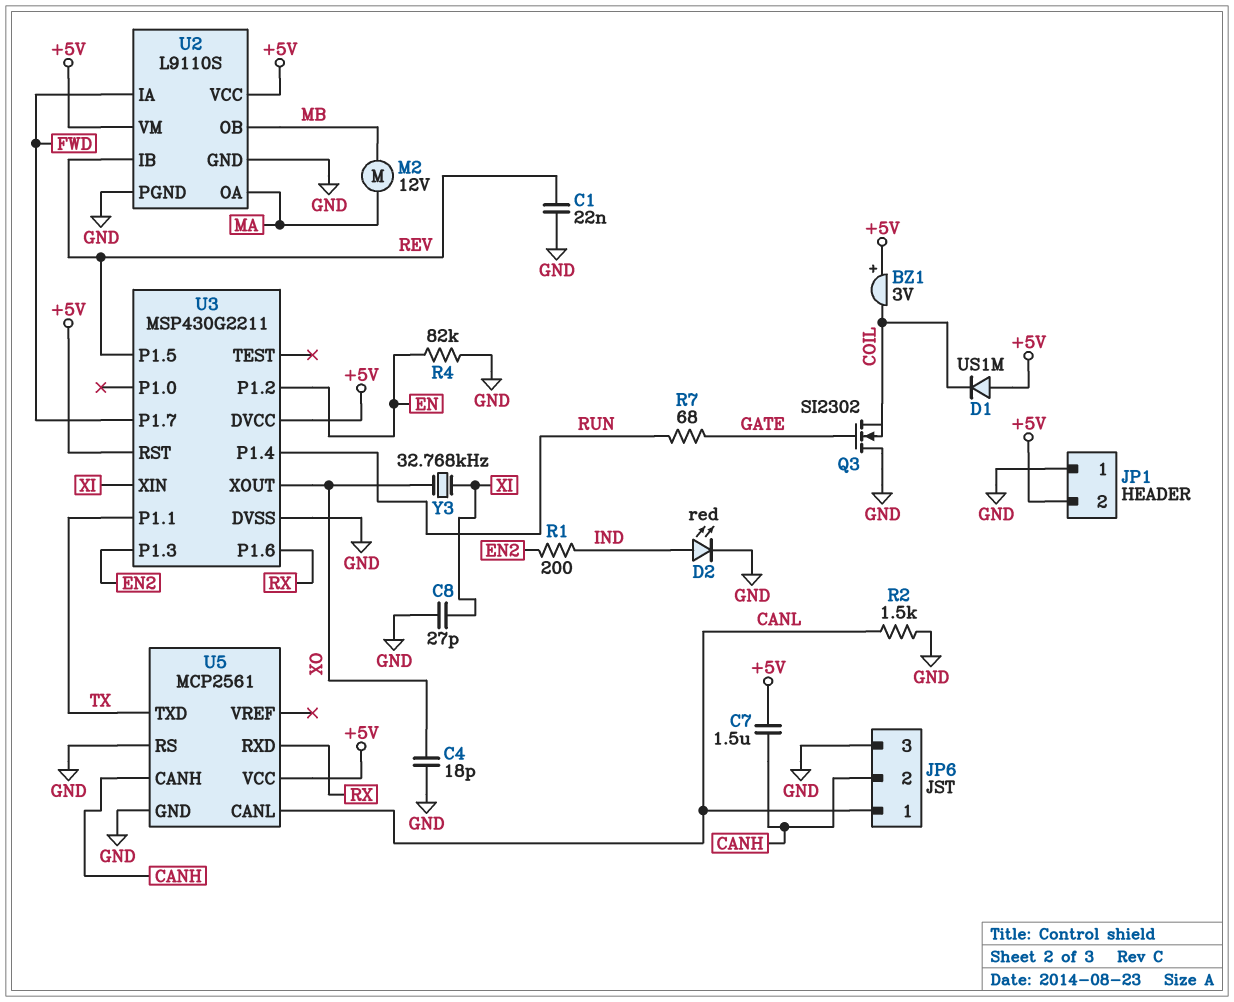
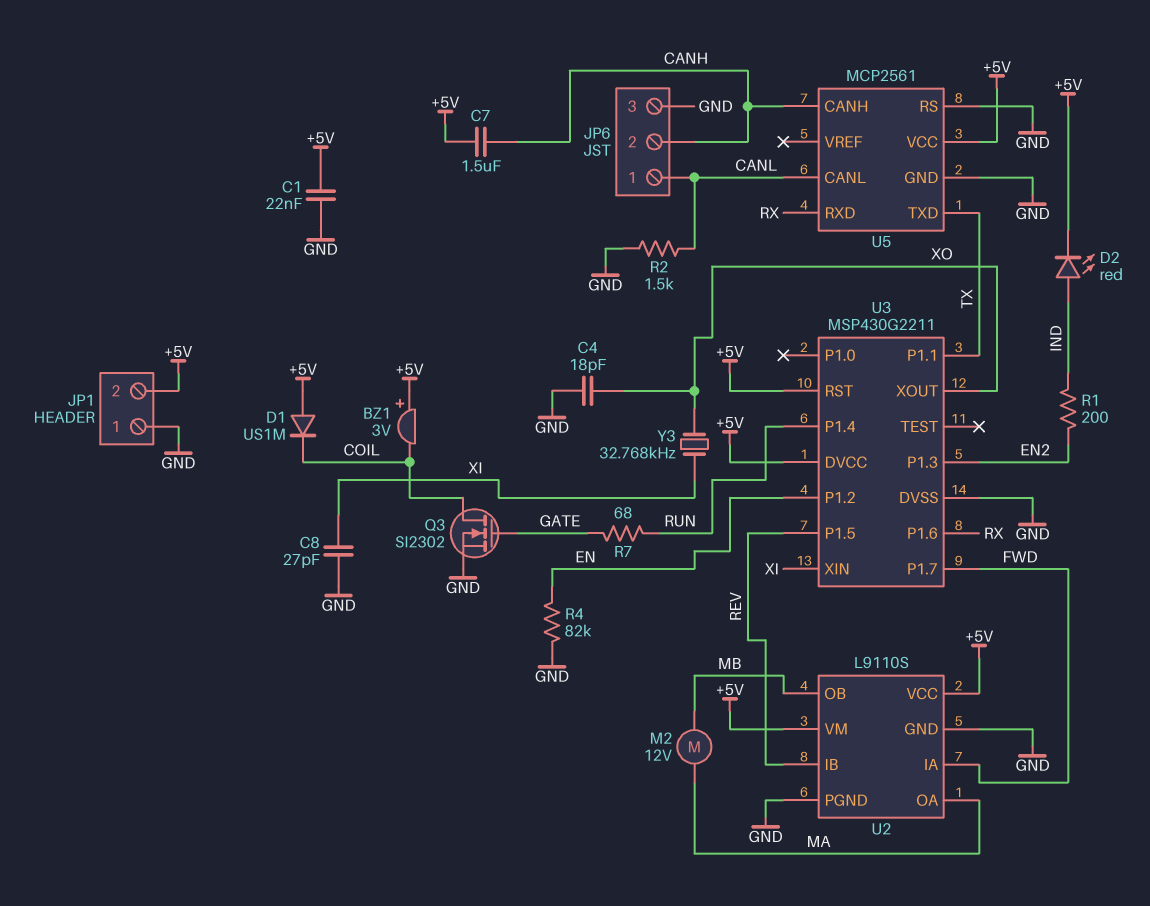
C1: 22nF (GND, REV) -> 22nF (+5V, GND)
D2: LED red (A IND, K GND) -> LED red (A IND, K +5V)
Q3: NMOS SI2302 (G GATE, D GND, S COIL) -> NMOS SI2302 (G GATE, D COIL, S GND)

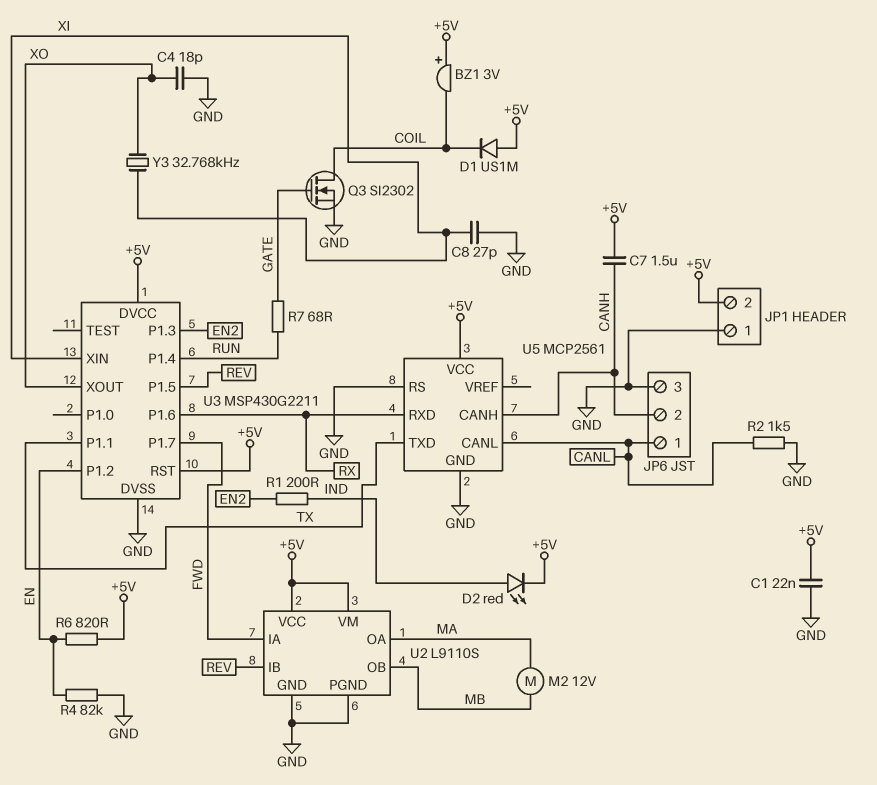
R6: none -> 820 (+5V, EN)

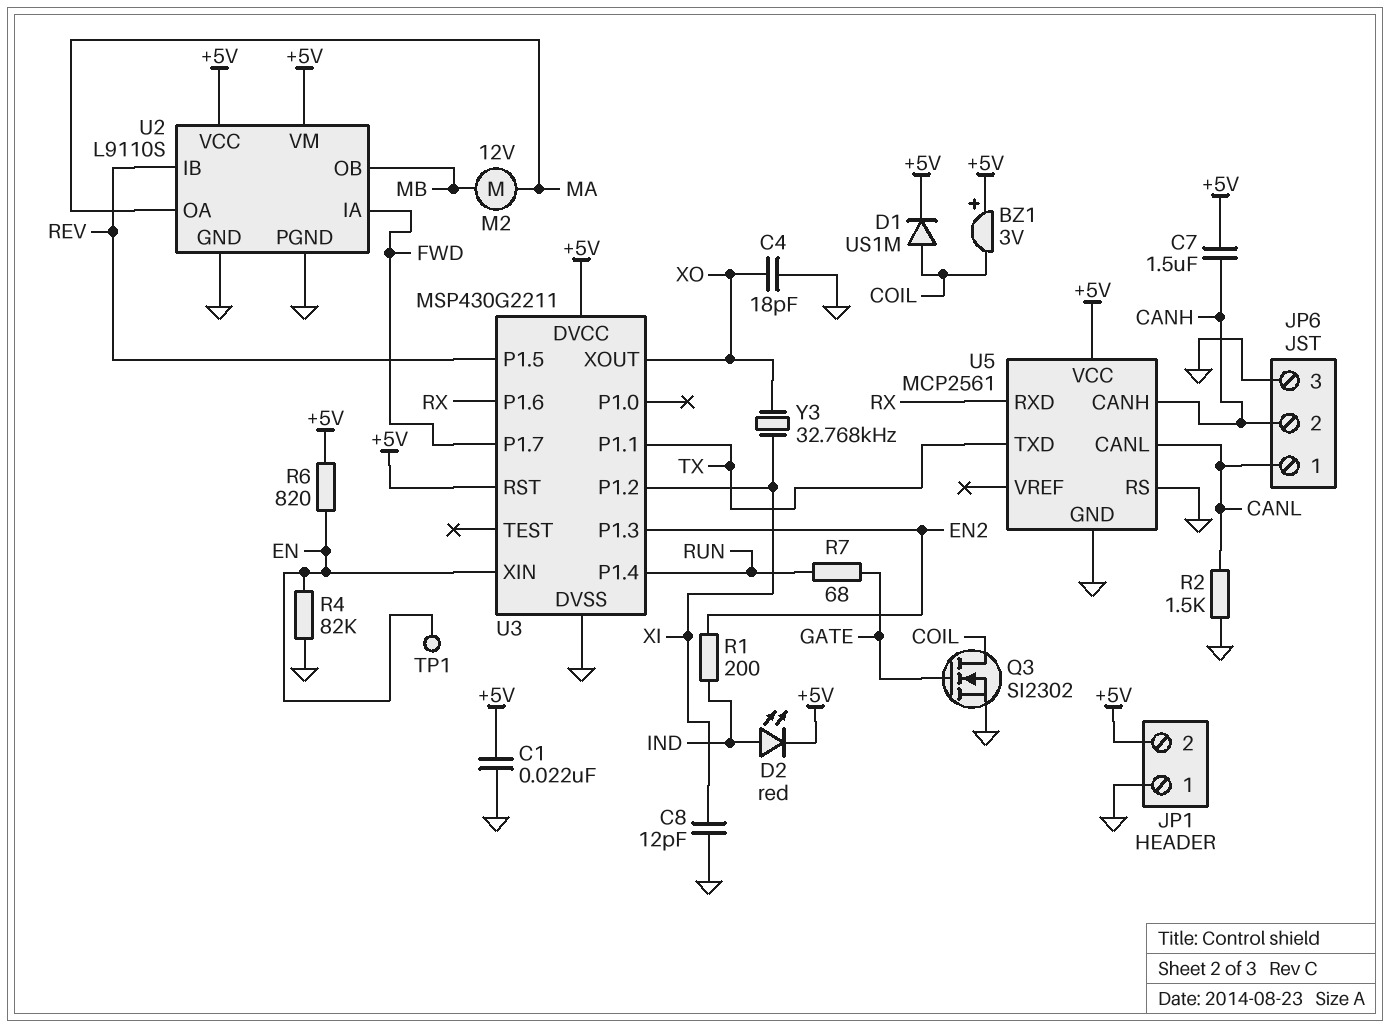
C8: 27pF (GND, XI) -> 12pF (GND, XI)
D1: diode US1M (A +5V, K COIL) -> diode US1M (A COIL, K +5V)
TP1: none -> test point (EN)
U3 pin P1.2: EN -> XI
U3 pin XIN: XI -> EN

